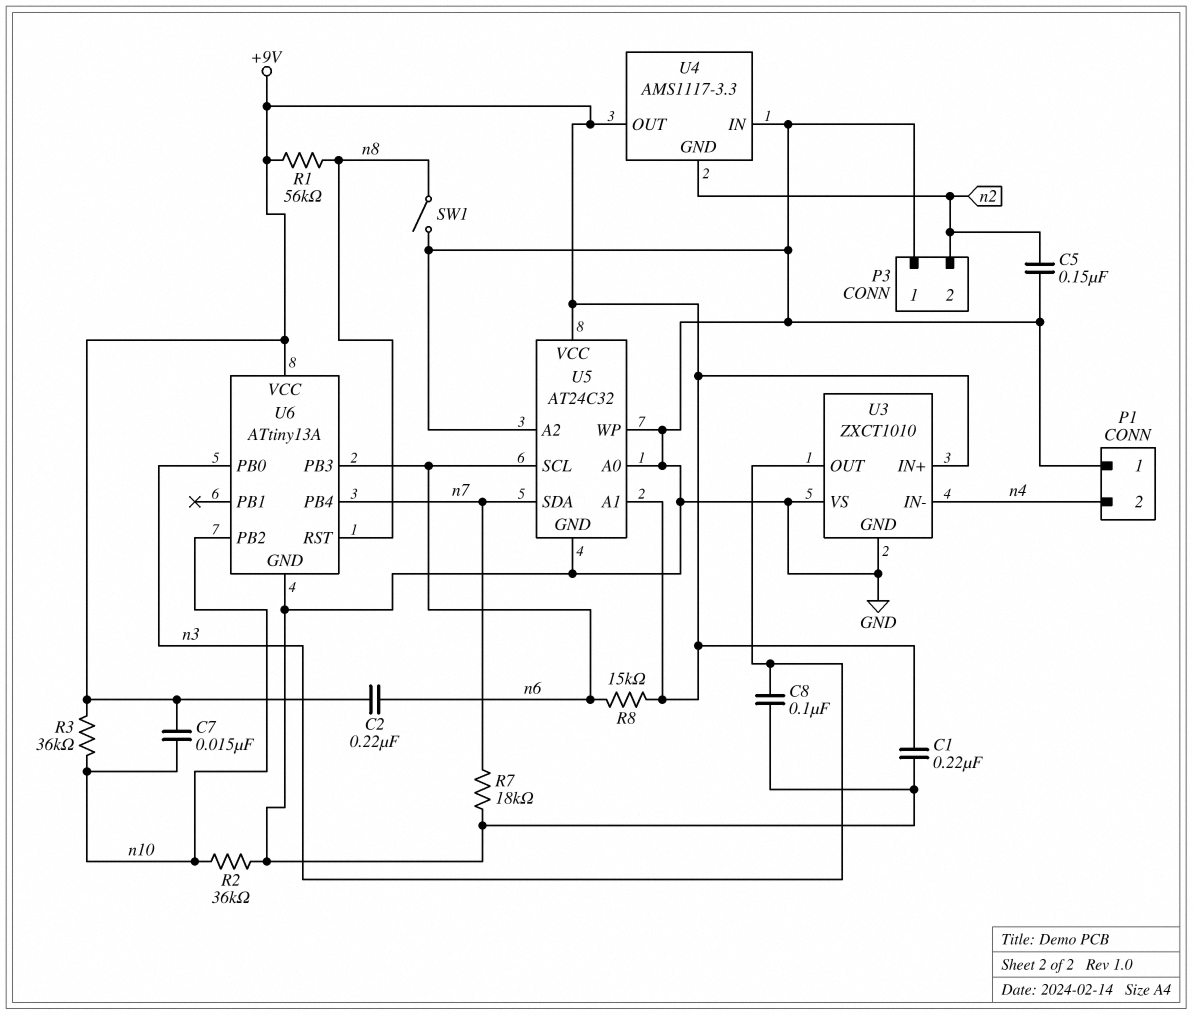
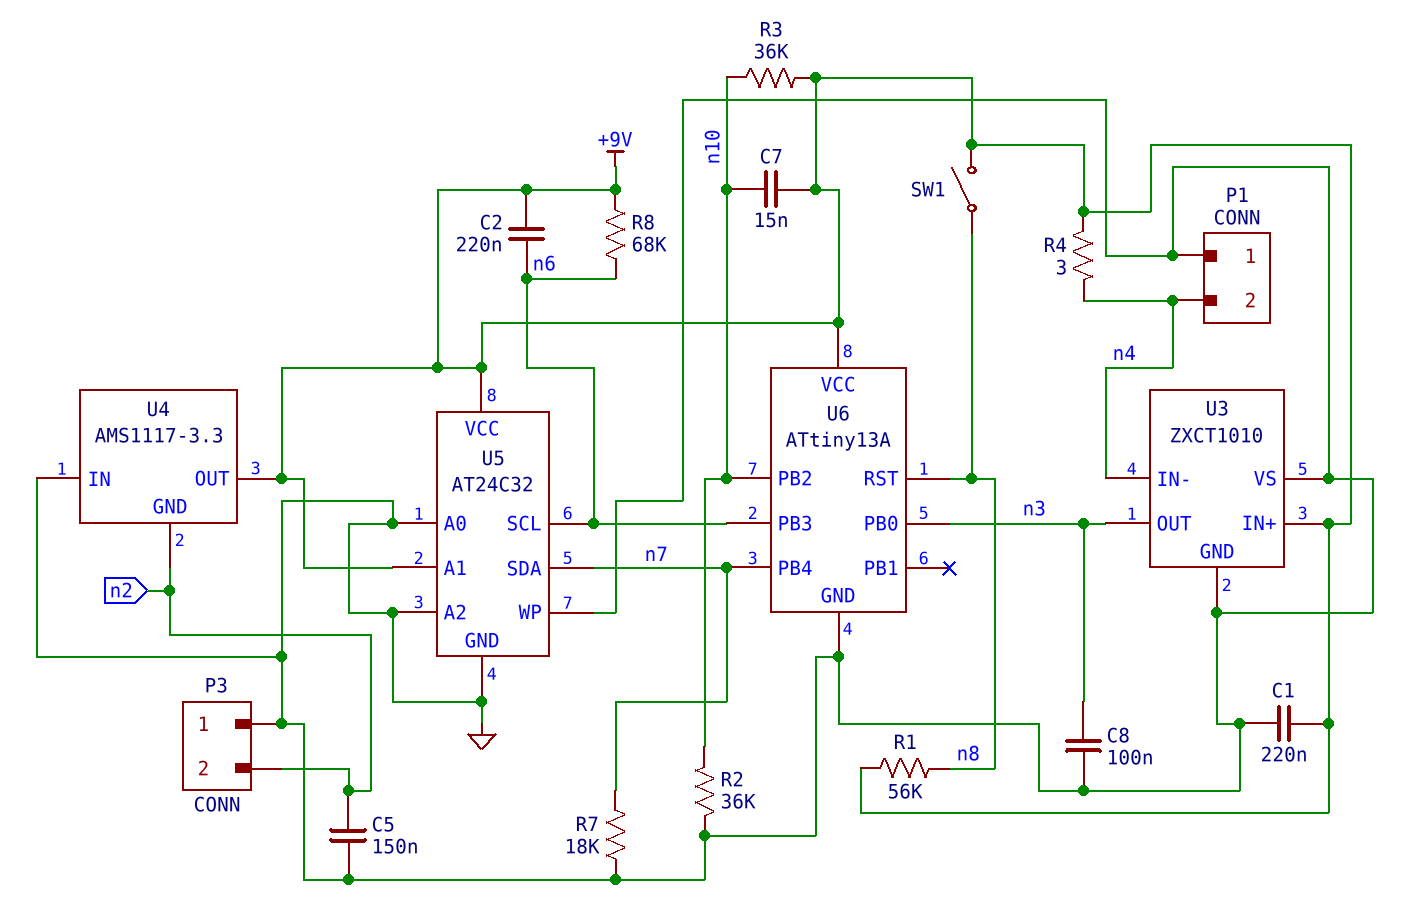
R4: none -> 3 (+9V, n4)
R8: 15k (+9V, n6) -> 68k (+9V, n6)
SW1: switch (GND, n8) -> switch (+9V, n8)

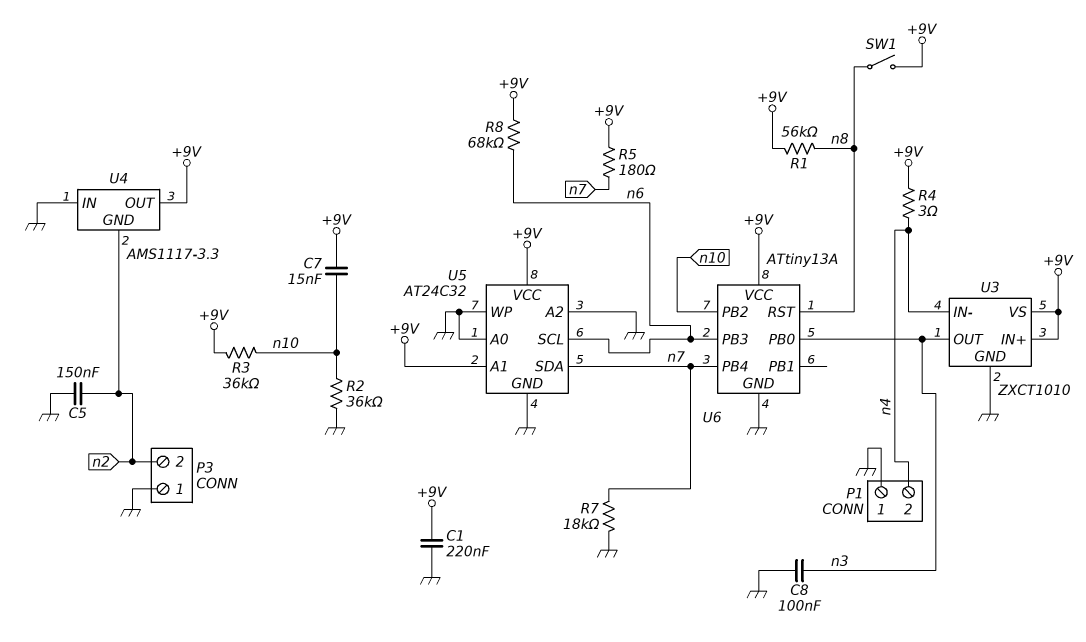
C2: 220nF (+9V, n6) -> none
R5: none -> 180 (+9V, n7)
U3 pin VS: GND -> +9V

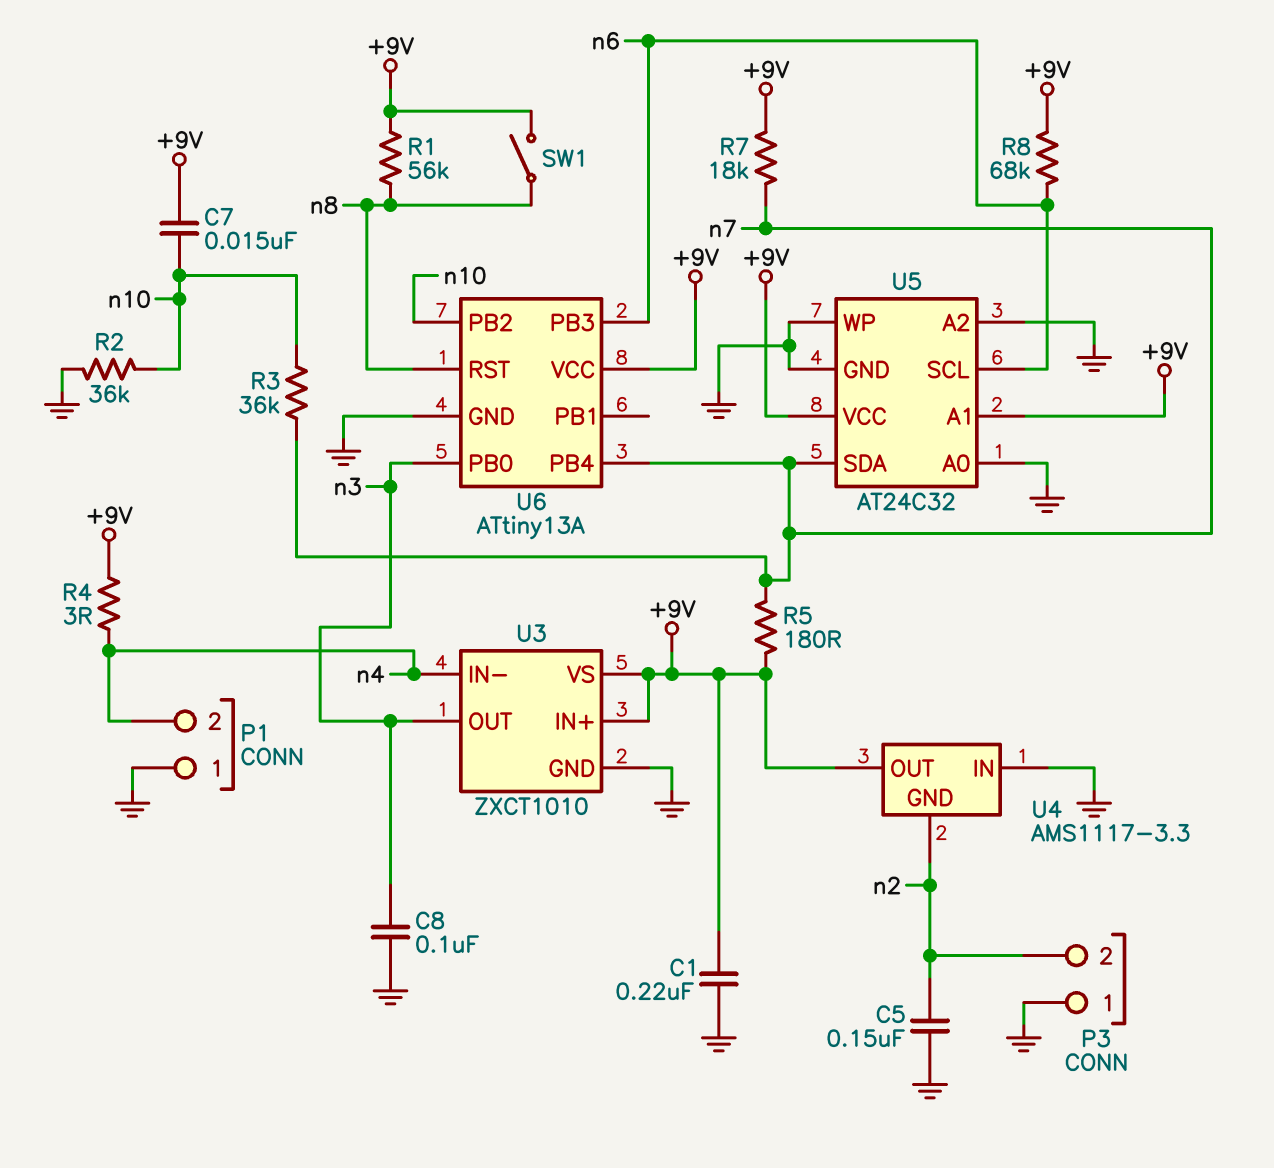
R3: 36k (+9V, n10) -> 36k (n7, n10)
R7: 18k (GND, n7) -> 18k (+9V, n7)

